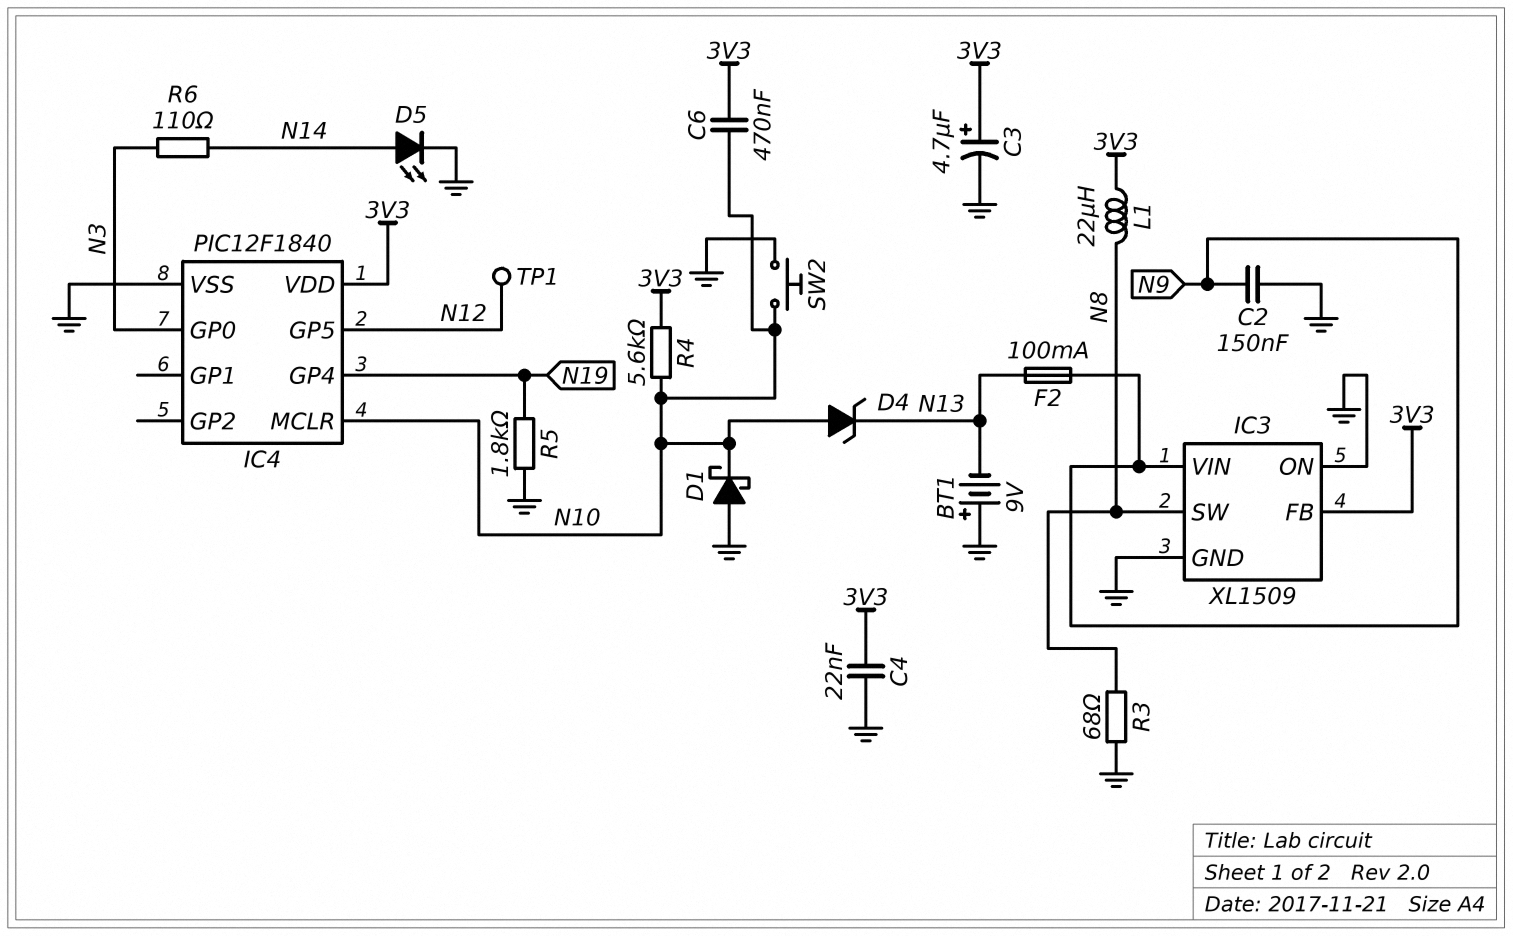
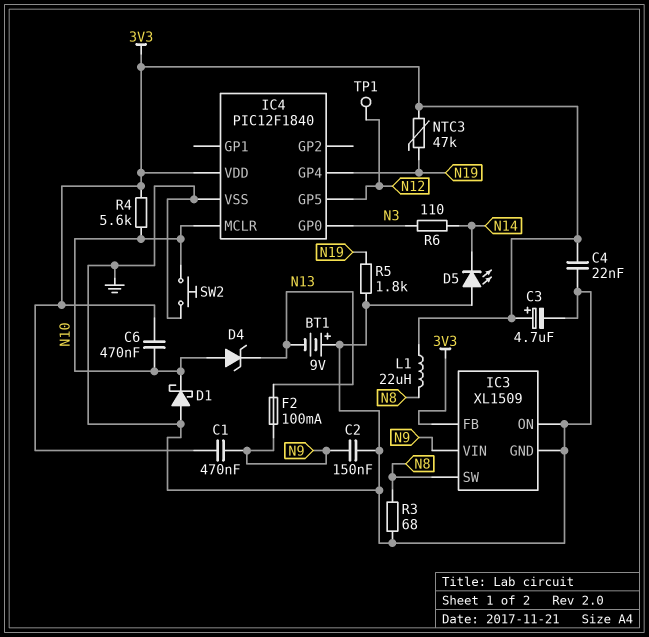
C1: none -> 470nF (3V3, N9)
D5: LED (A N14, K GND) -> LED (A GND, K N14)
NTC3: none -> 47k (3V3, N19)

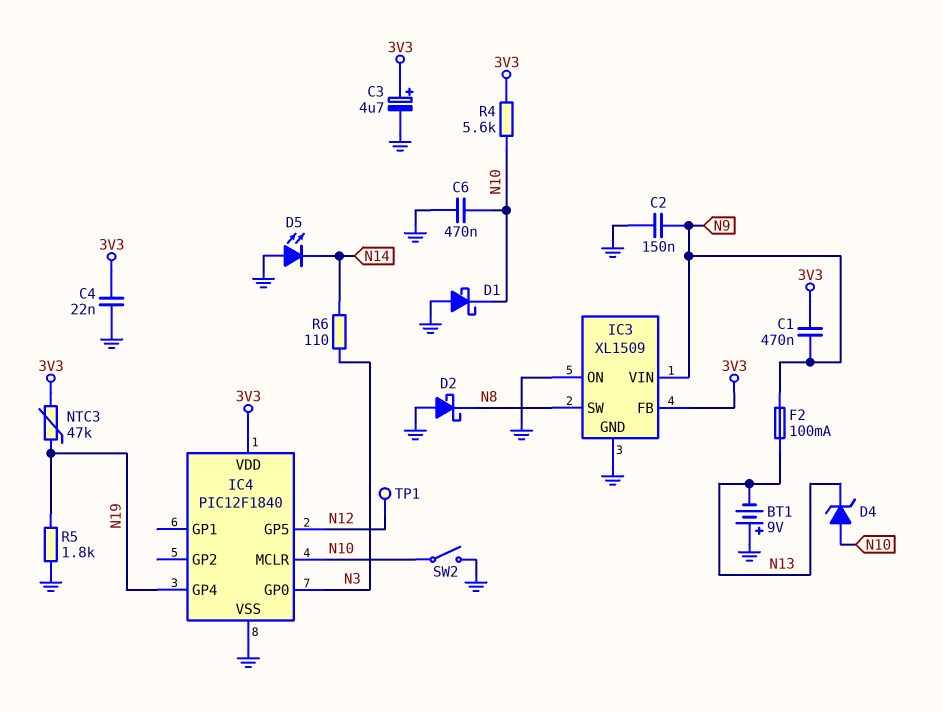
C6: 470nF (3V3, N10) -> 470nF (GND, N10)
D2: none -> schottky (A GND, K N8)
L1: 22uH (3V3, N8) -> none
R3: 68 (GND, N8) -> none
SW2: button (GND, N10) -> switch (GND, N10)

